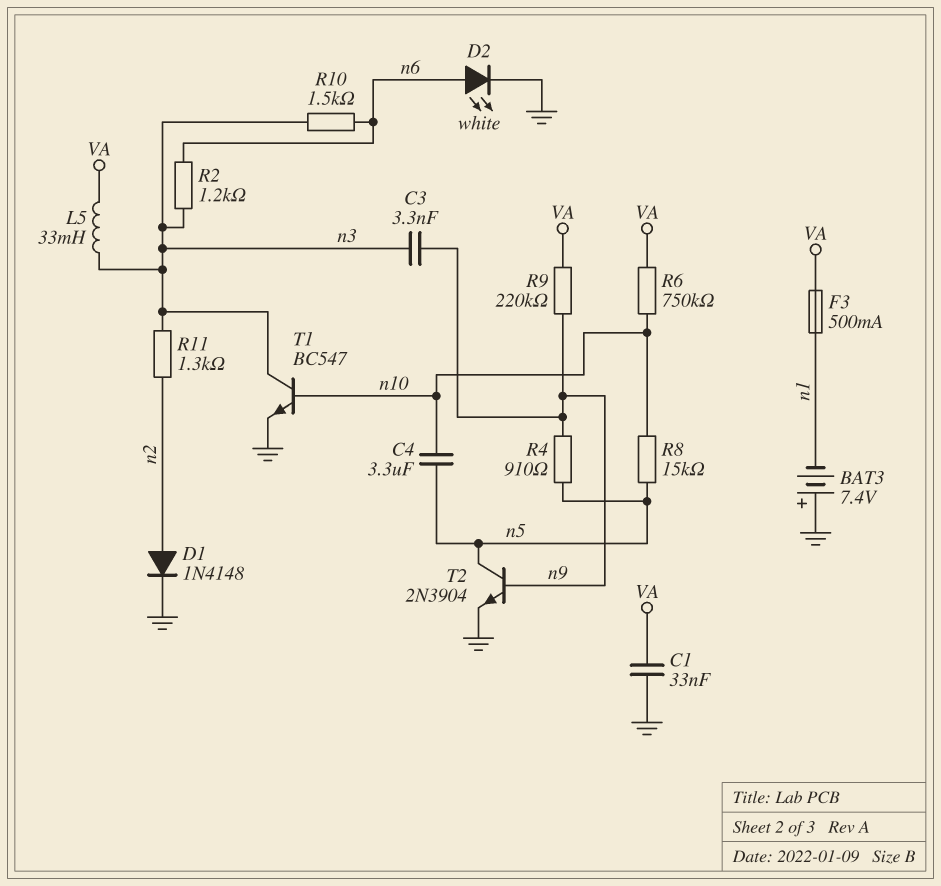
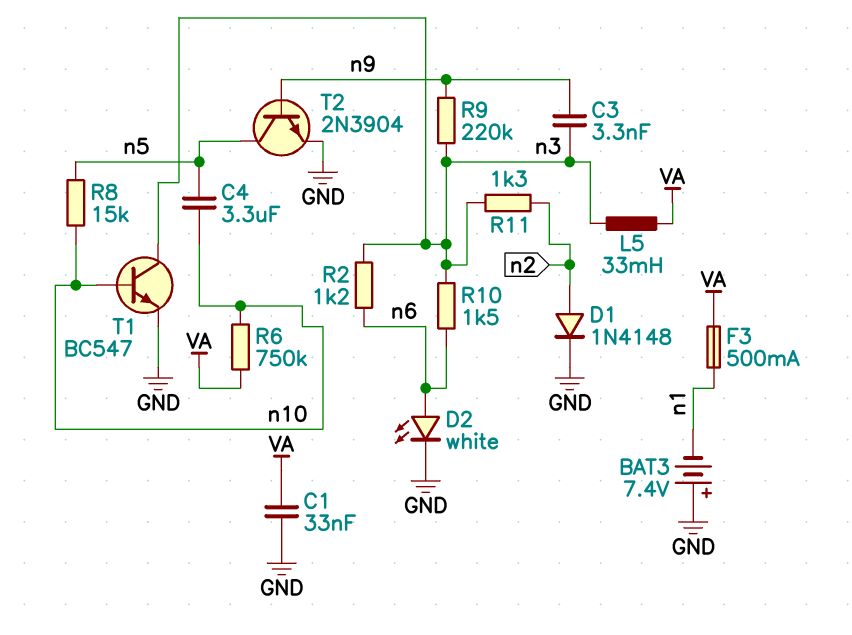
R4: 910 (n5, n9) -> none
R9: 220k (VA, n9) -> 220k (n3, n9)

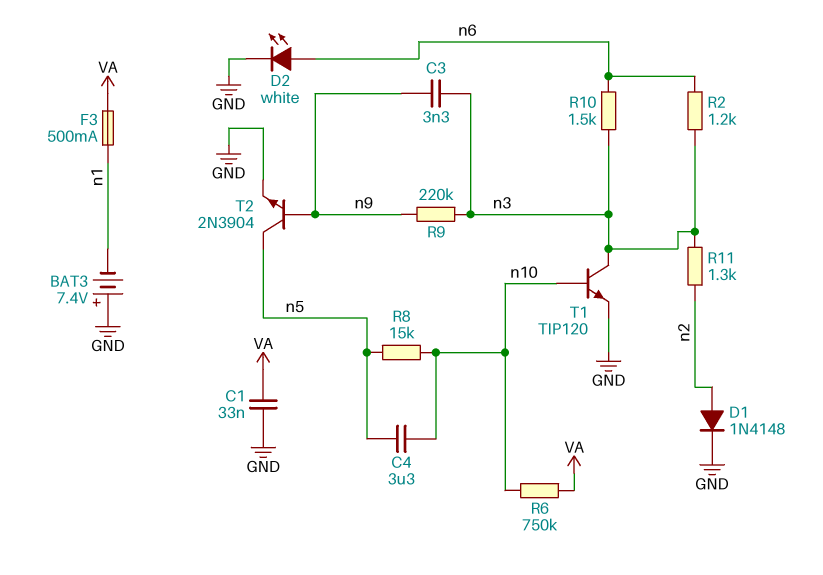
L5: 33mH (VA, n3) -> none
T1: NPN BC547 (B n10, C n3, E GND) -> NPN TIP120 (B n10, C n3, E GND)

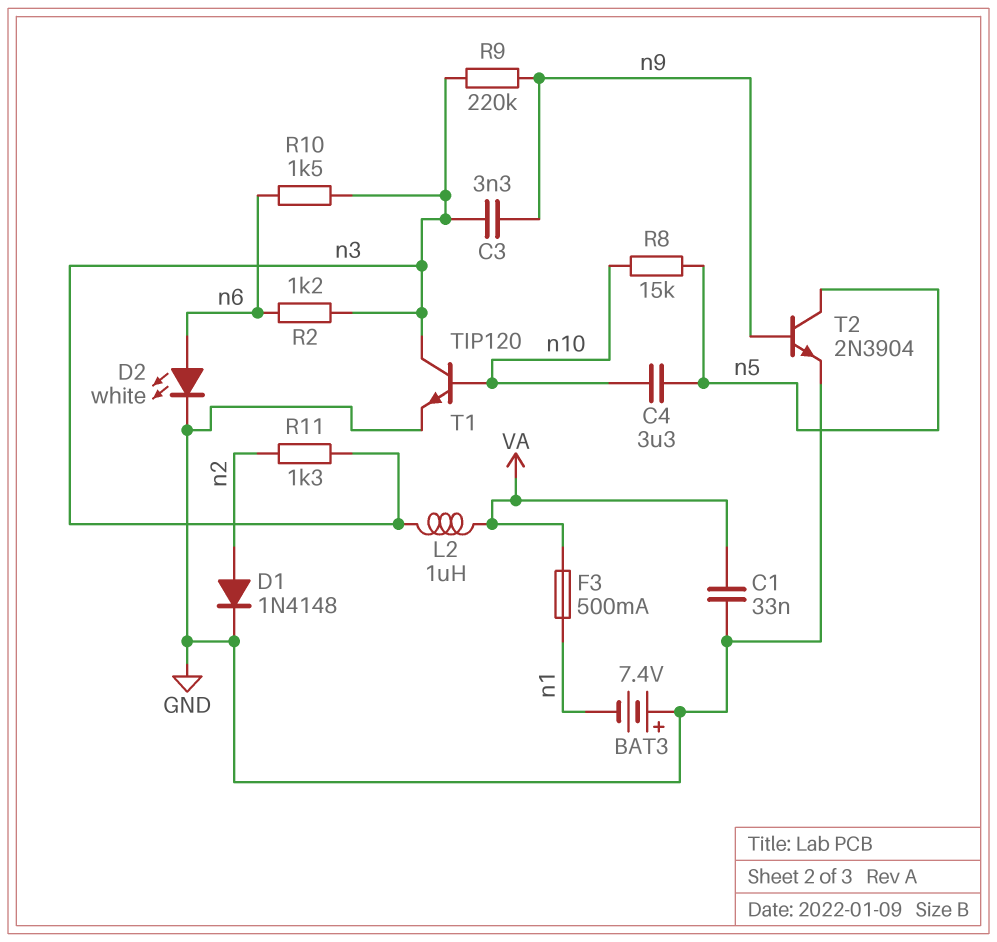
L2: none -> 1uH (VA, n3)
R6: 750k (VA, n10) -> none

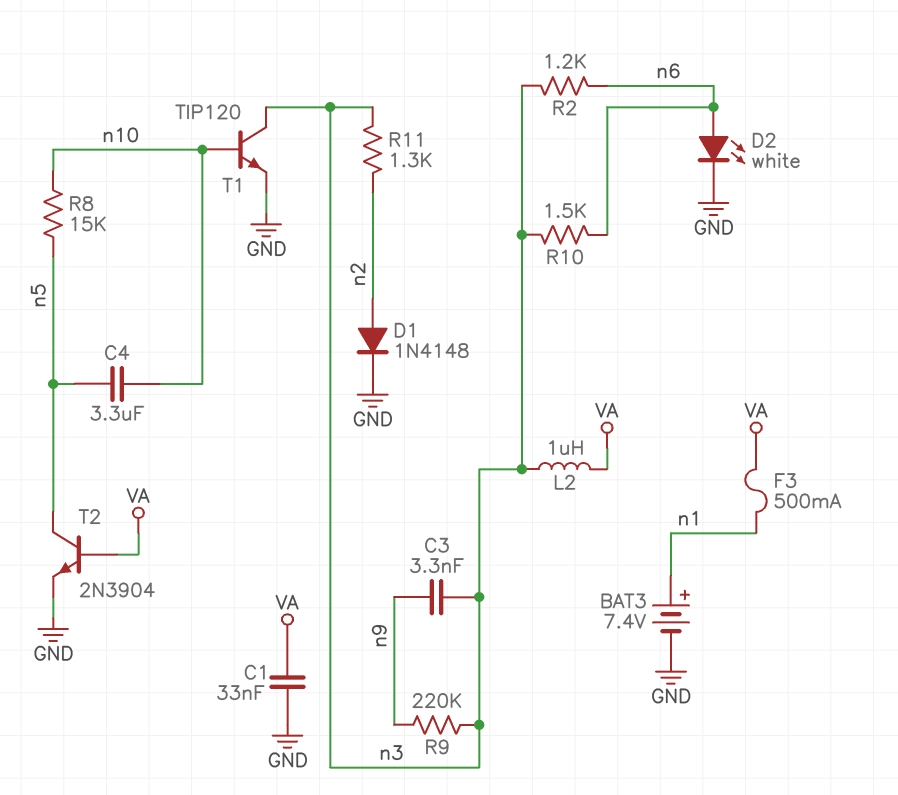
BAT3: 7.4V (plus GND, minus n1) -> 7.4V (plus n1, minus GND)
T2: NPN 2N3904 (B n9, C n5, E GND) -> NPN 2N3904 (B VA, C n5, E GND)

